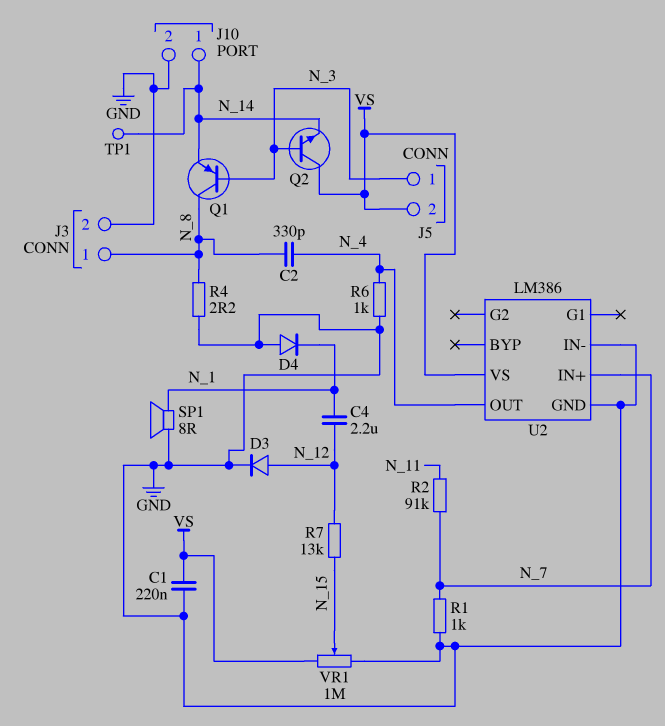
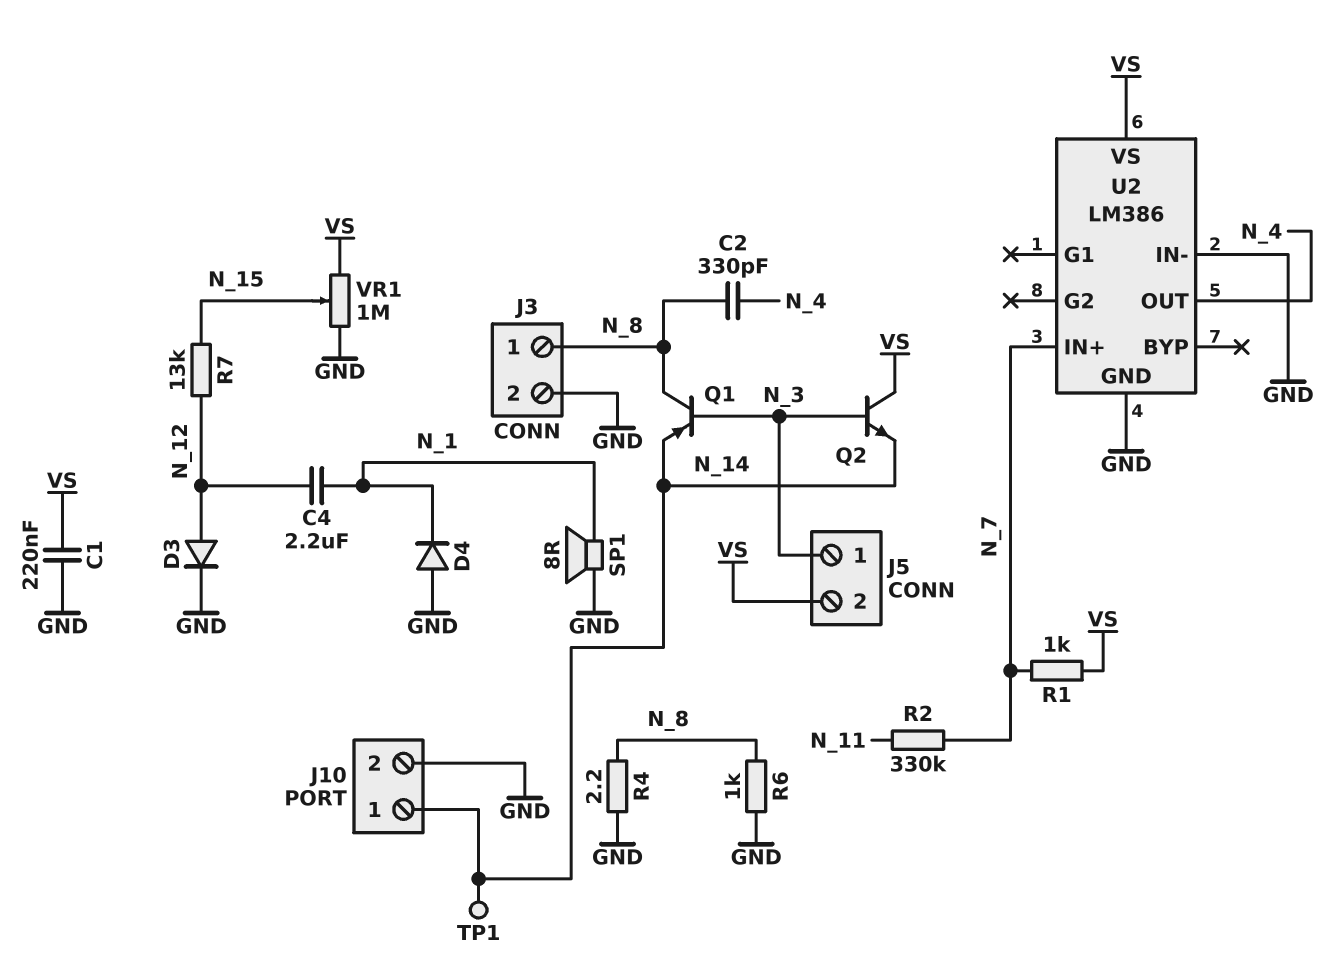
R1: 1k (GND, N_7) -> 1k (N_7, VS)
R2: 91k (N_7, N_11) -> 330k (N_7, N_11)
R6: 1k (GND, N_4) -> 1k (GND, N_8)

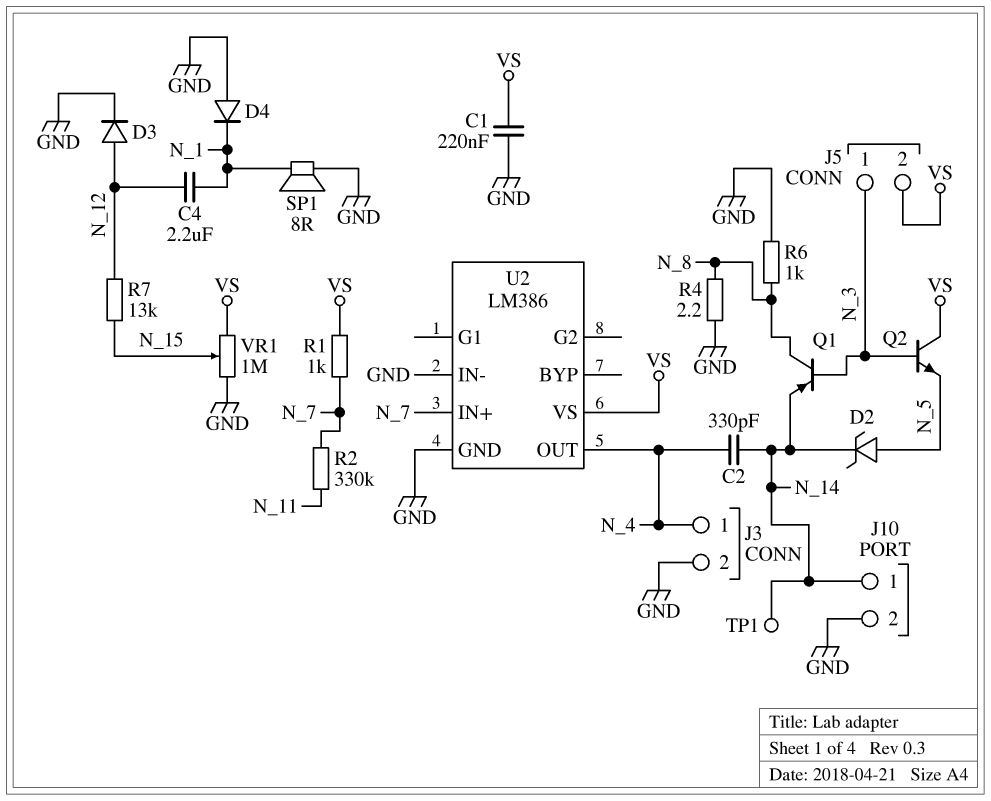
C2: 330pF (N_4, N_8) -> 330pF (N_4, N_14)
D2: none -> zener (A N_5, K N_14)
J3 pin 1: N_8 -> N_4
Q2: NPN (B N_3, C VS, E N_14) -> NPN (B N_3, C VS, E N_5)

